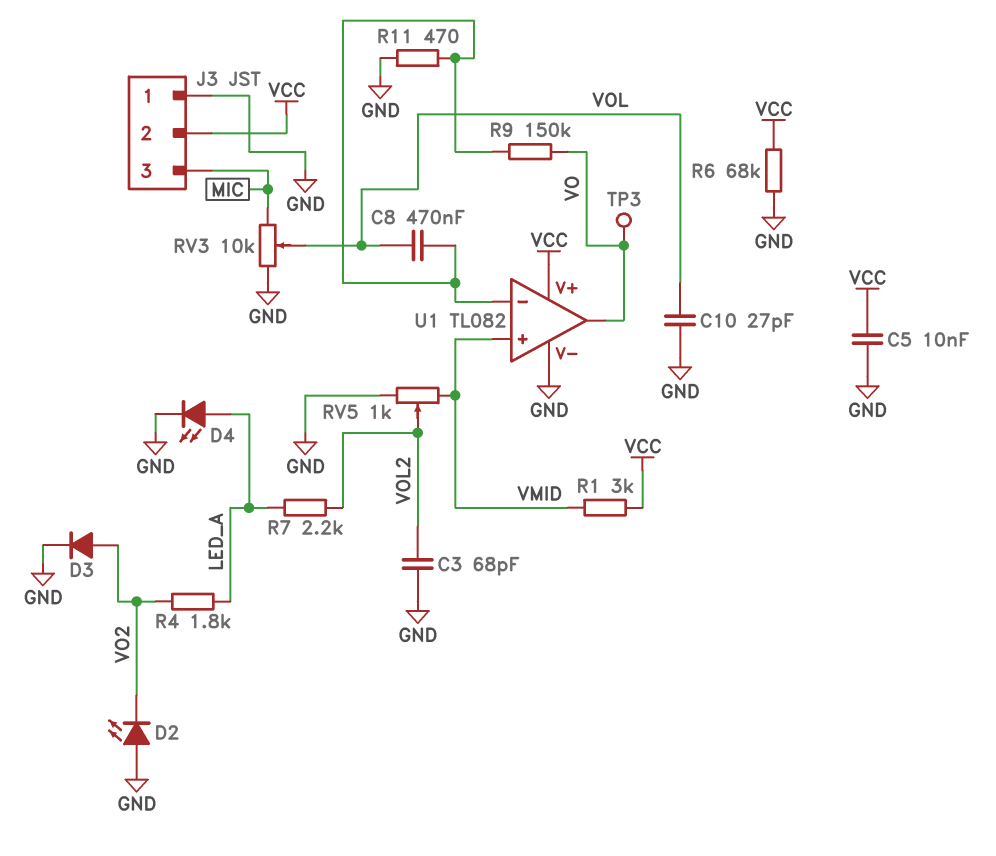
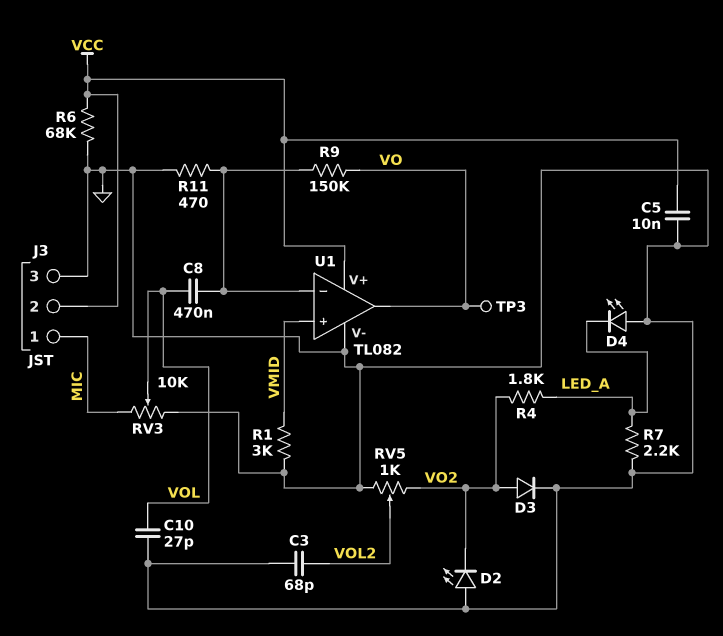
D4: LED (A LED_A, K GND) -> LED (A GND, K LED_A)
J3 pin 1: GND -> MIC
J3 pin 3: MIC -> GND
R1: 3k (VCC, VMID) -> 3k (GND, VMID)
R7: 2.2k (LED_A, VOL2) -> 2.2k (GND, LED_A)
RV5: 1k (GND, VMID, wiper VOL2) -> 1k (GND, VO2, wiper VOL2)

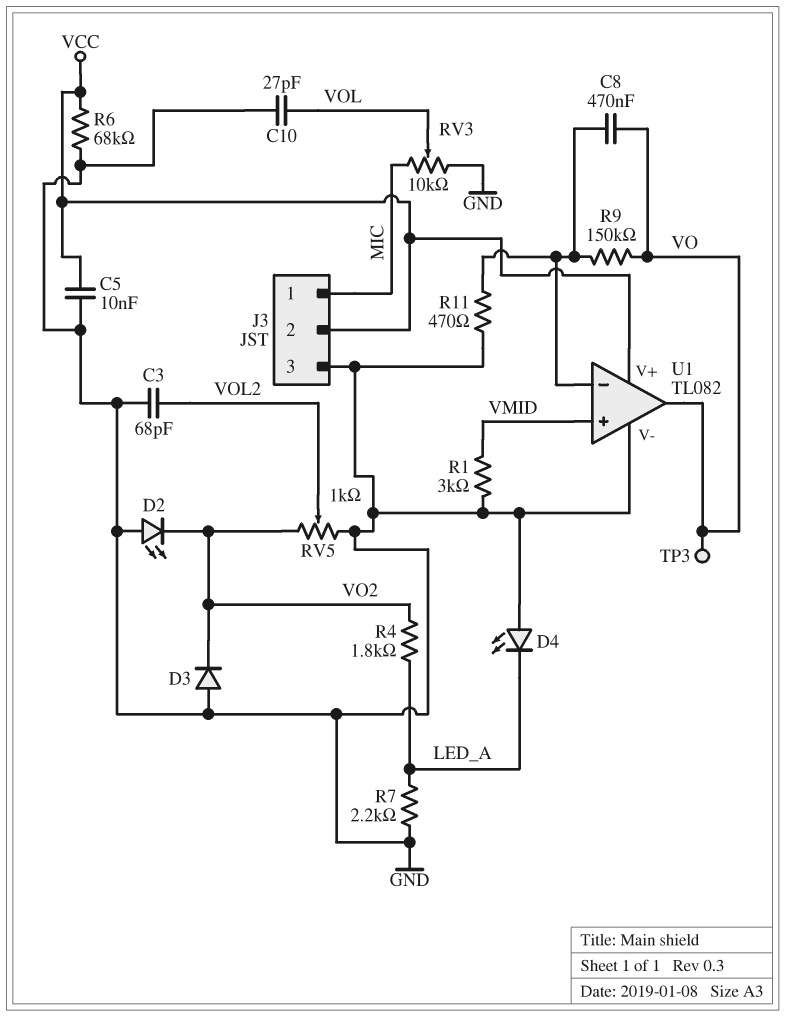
C8: 470nF (U1/in-, VOL) -> 470nF (U1/in-, VO)
D3: diode (A VO2, K GND) -> diode (A GND, K VO2)

